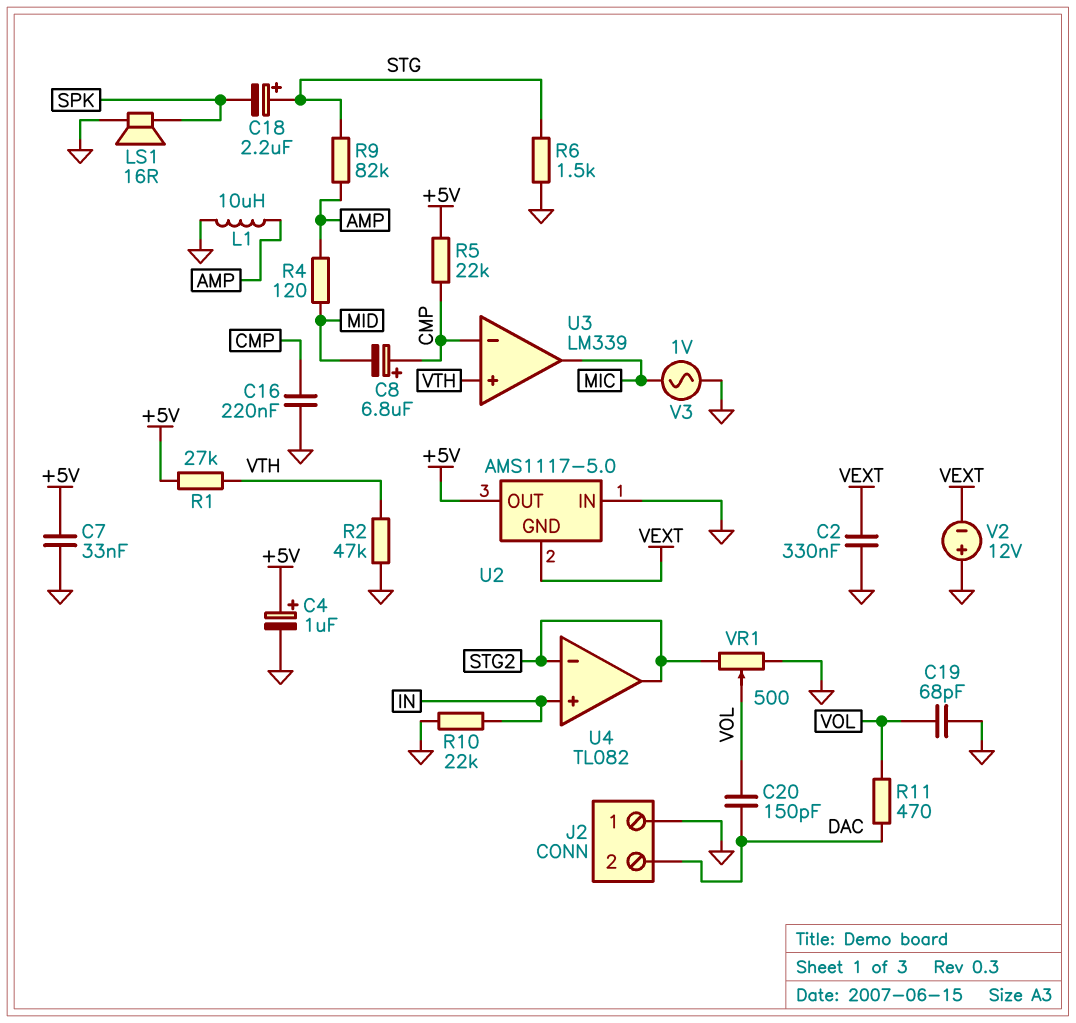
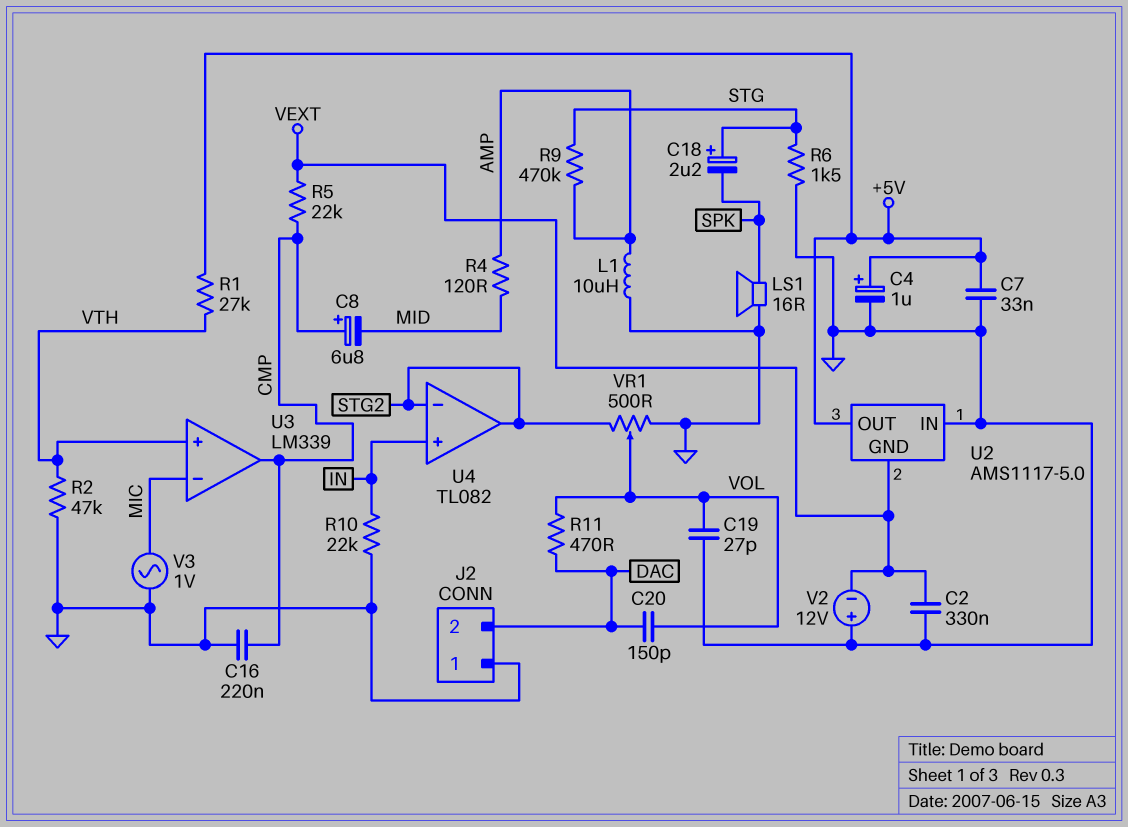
C19: 68pF (GND, VOL) -> 27pF (GND, VOL)
R5: 22k (+5V, CMP) -> 22k (CMP, VEXT)
R9: 82k (AMP, STG) -> 470k (AMP, STG)
U3 pin in-: CMP -> MIC
U3 pin out: MIC -> CMP

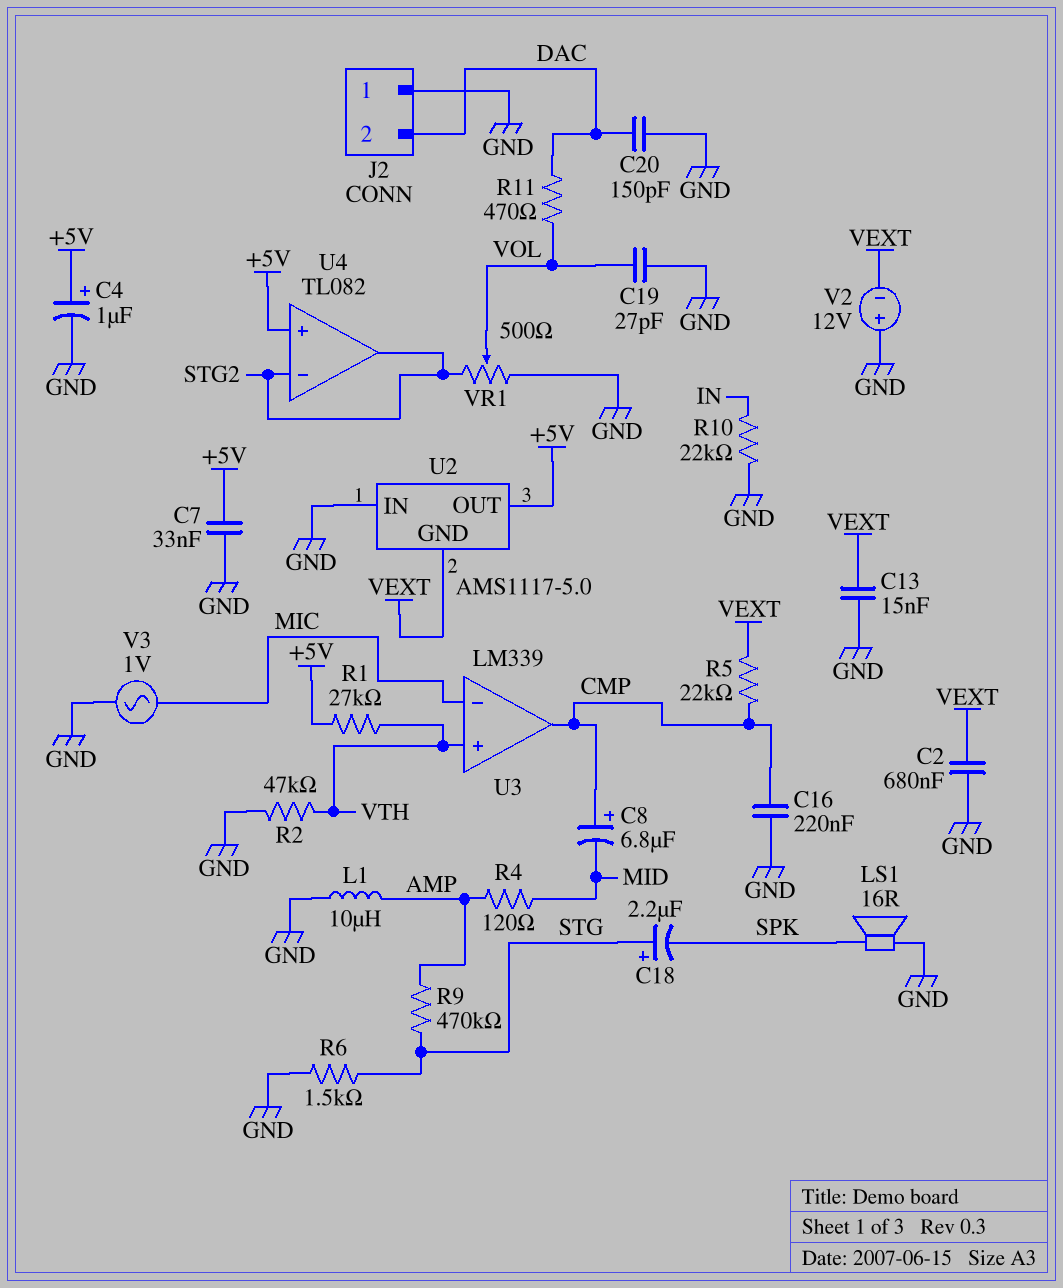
C2: 330nF (GND, VEXT) -> 680nF (GND, VEXT)
C13: none -> 15nF (GND, VEXT)
C20: 150pF (DAC, VOL) -> 150pF (DAC, GND)
U4 pin in+: IN -> +5V

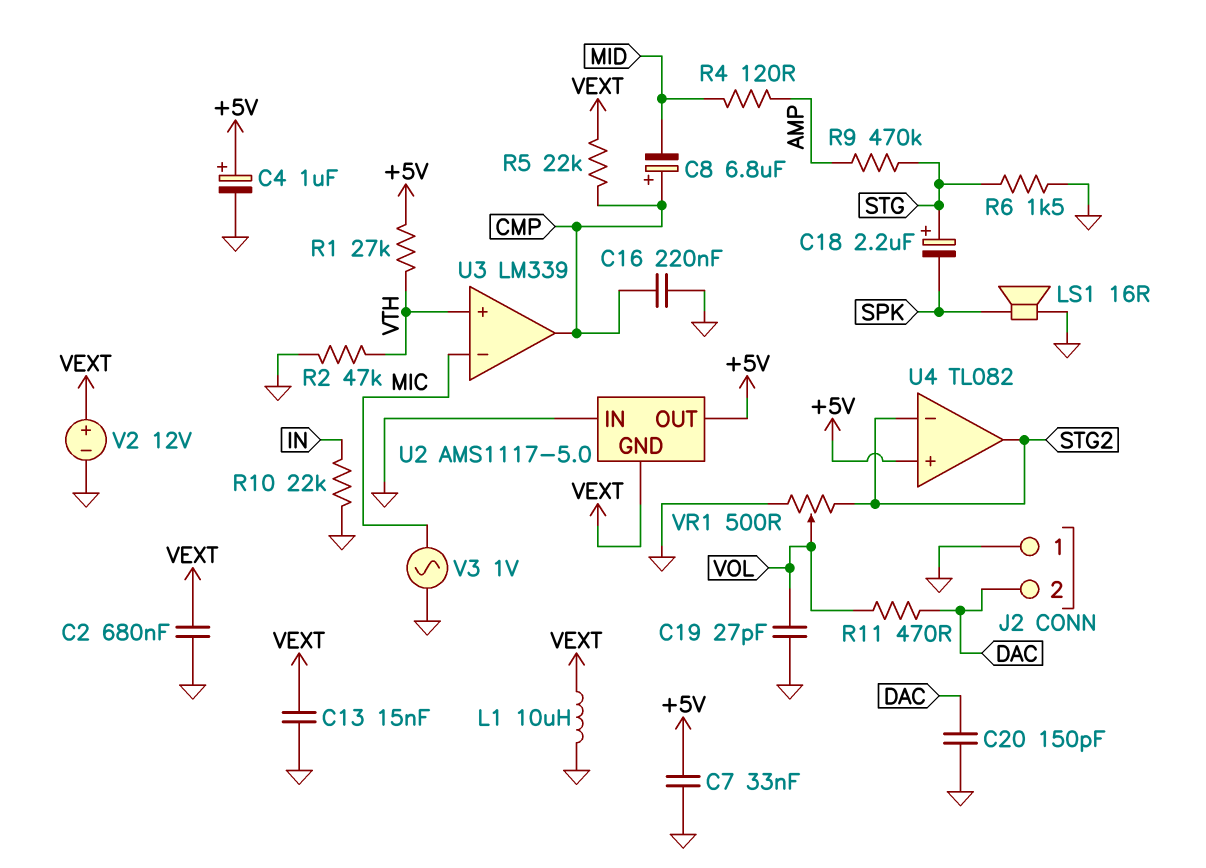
L1: 10uH (AMP, GND) -> 10uH (GND, VEXT)
V2: 12V (plus GND, minus VEXT) -> 12V (plus VEXT, minus GND)

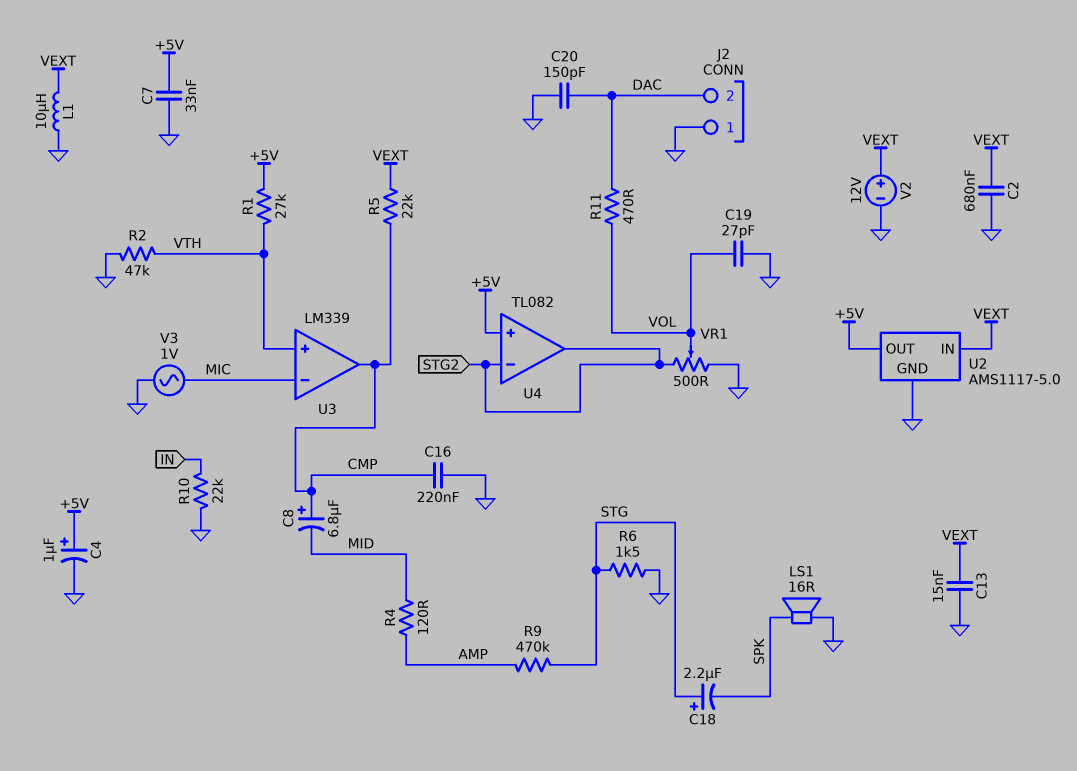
U2 pin GND: VEXT -> GND
U2 pin IN: GND -> VEXT

